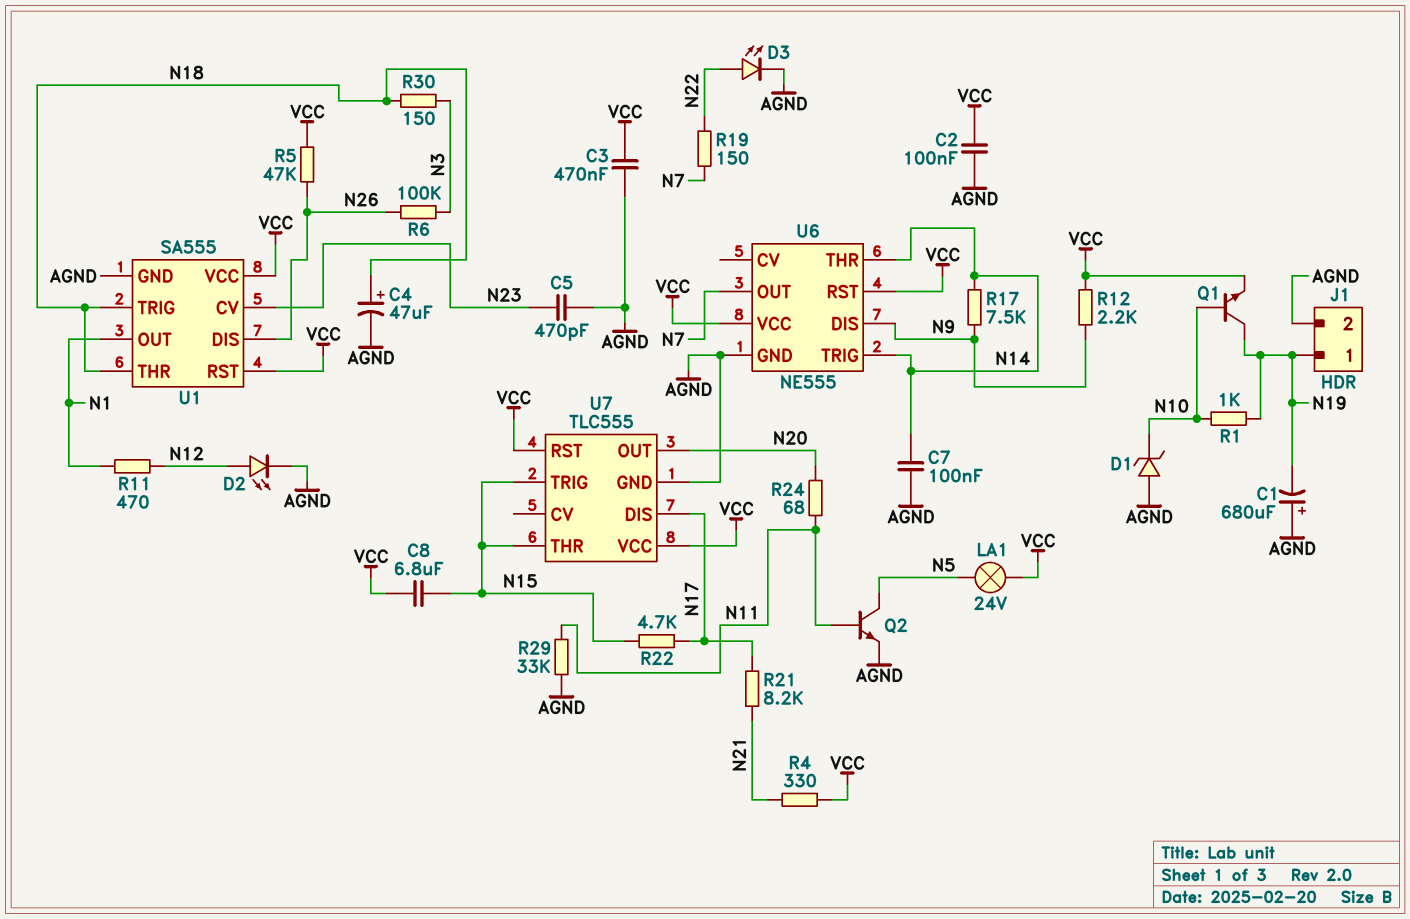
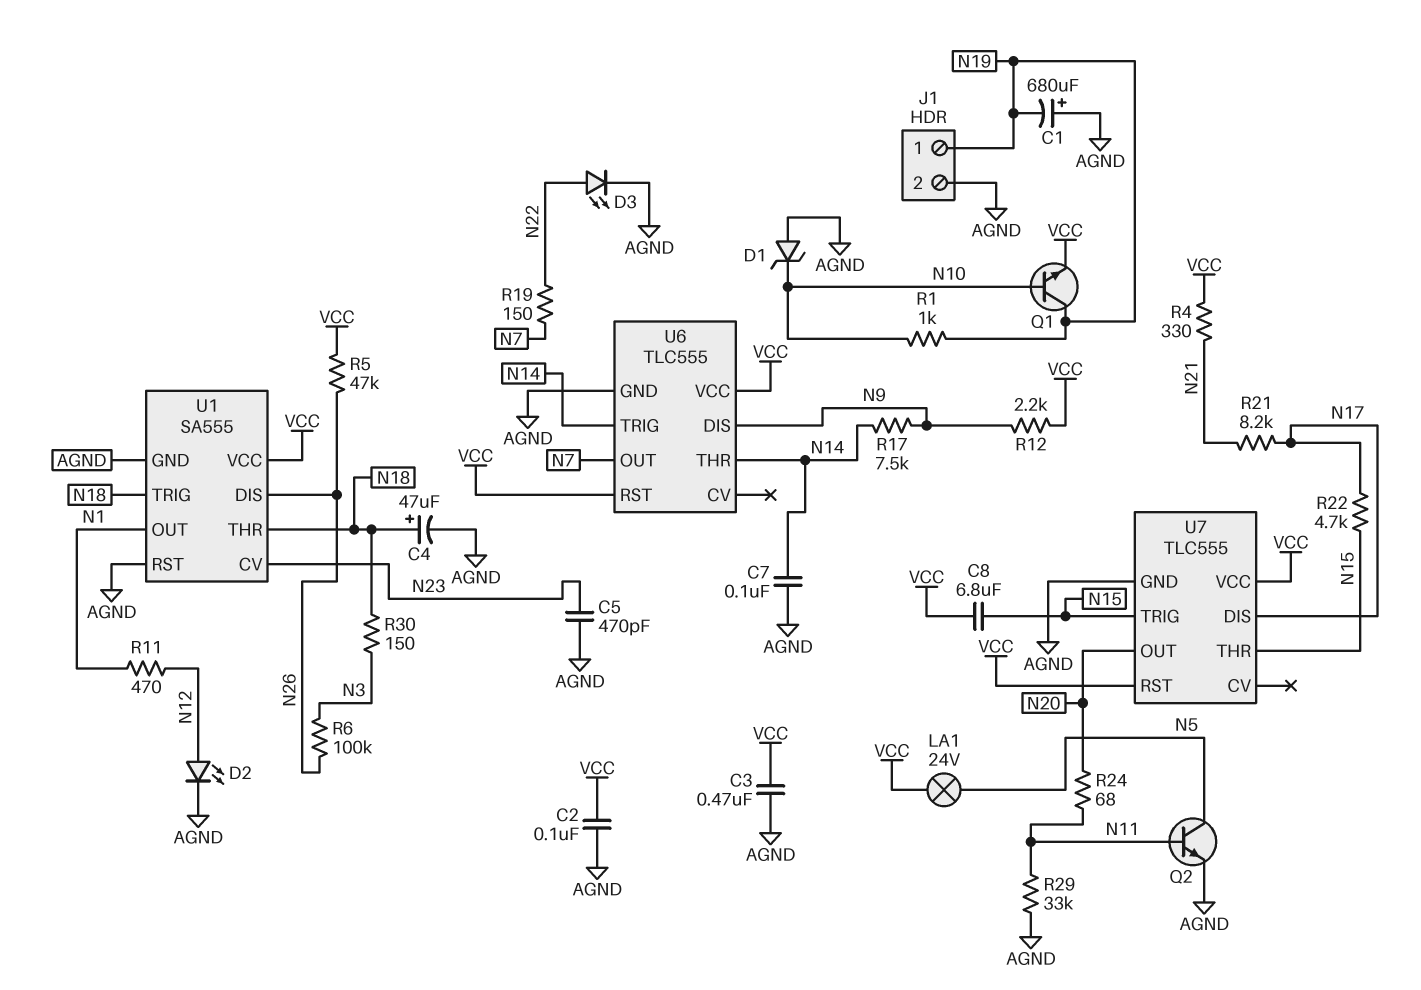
U1 pin RST: VCC -> AGND
U6: NE555 -> TLC555

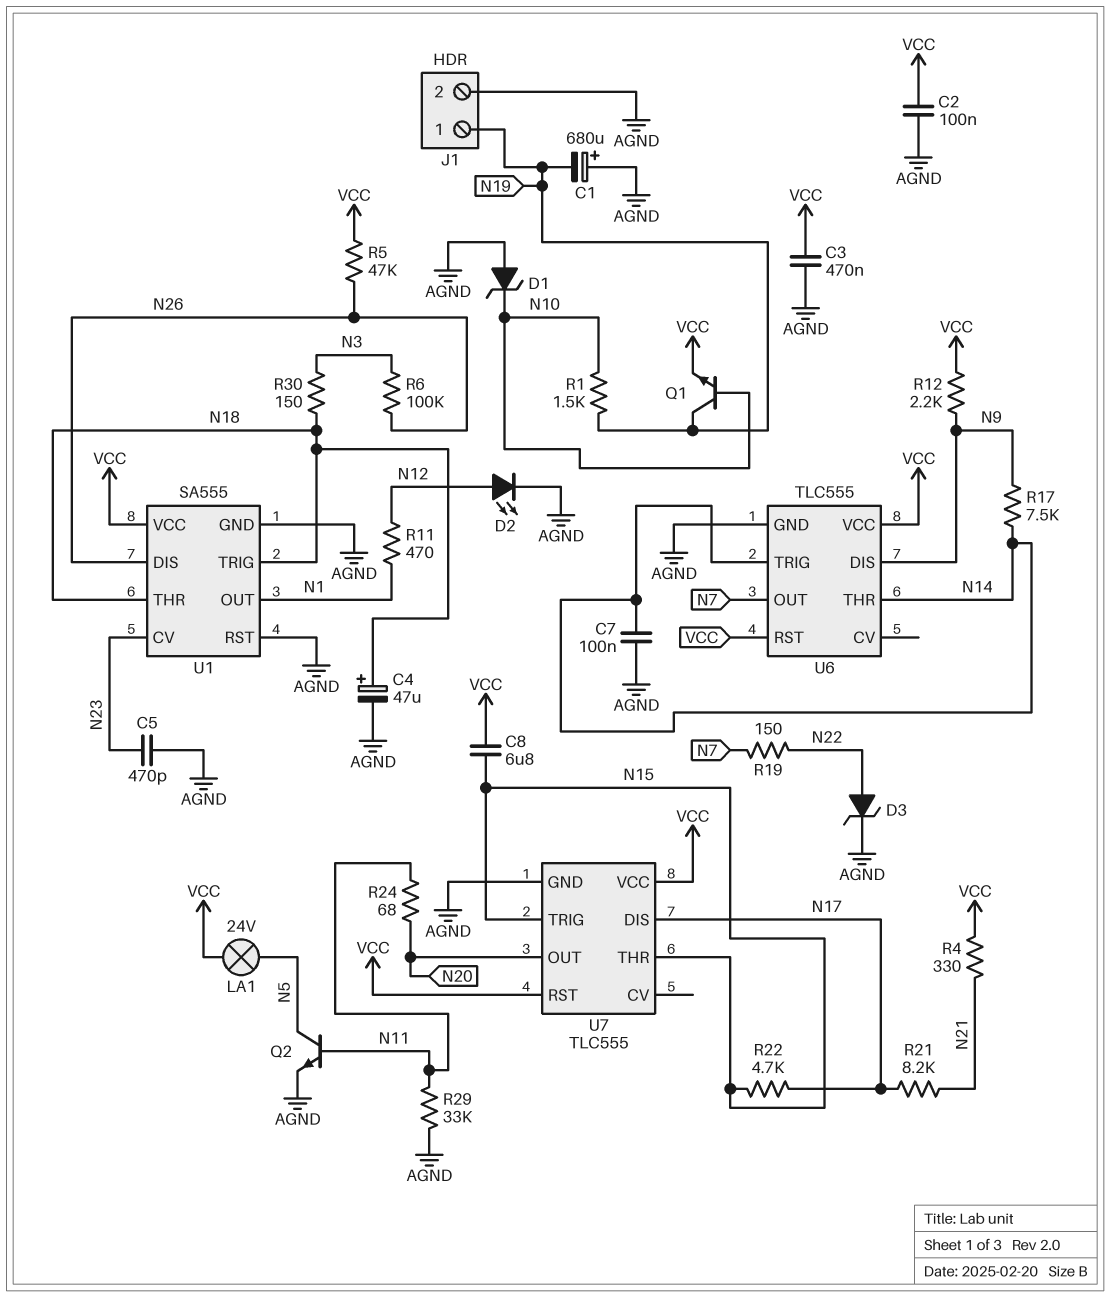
D3: LED (A N22, K AGND) -> zener (A N22, K AGND)
R1: 1k (N10, N19) -> 1.5k (N10, N19)

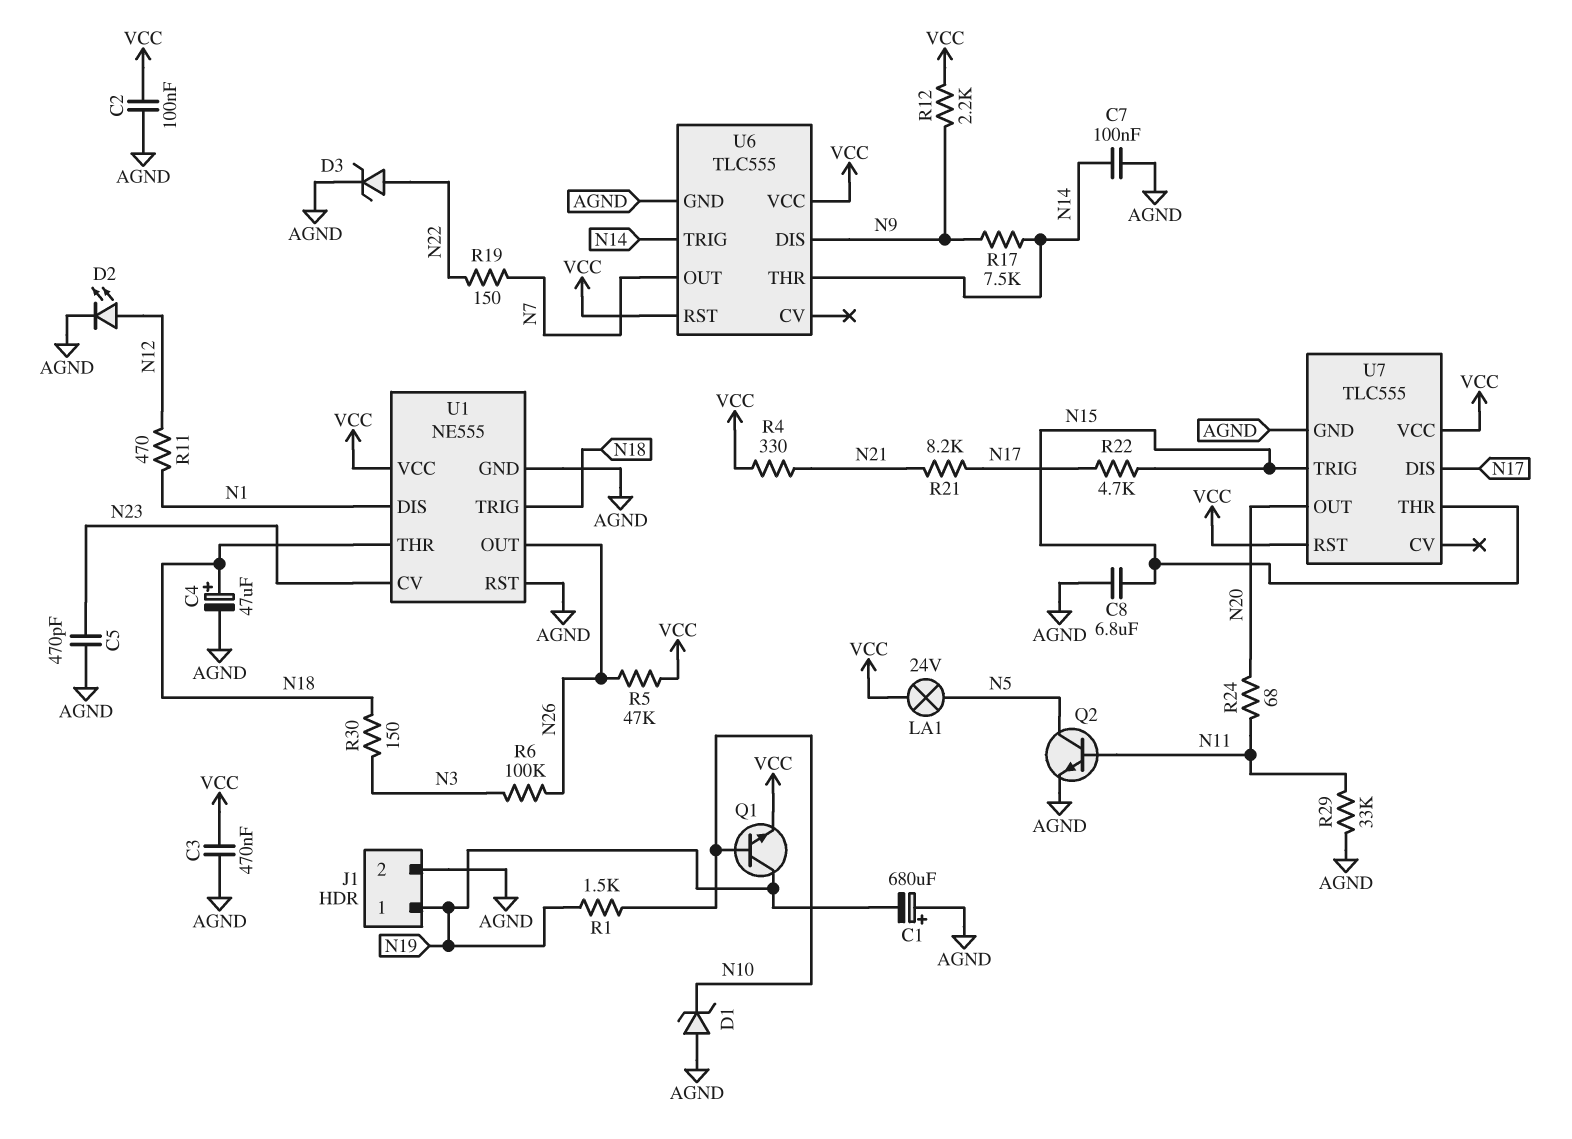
C8: 6.8uF (N15, VCC) -> 6.8uF (AGND, N15)
U1: SA555 -> NE555
U1 pin DIS: N26 -> N1
U1 pin OUT: N1 -> N26

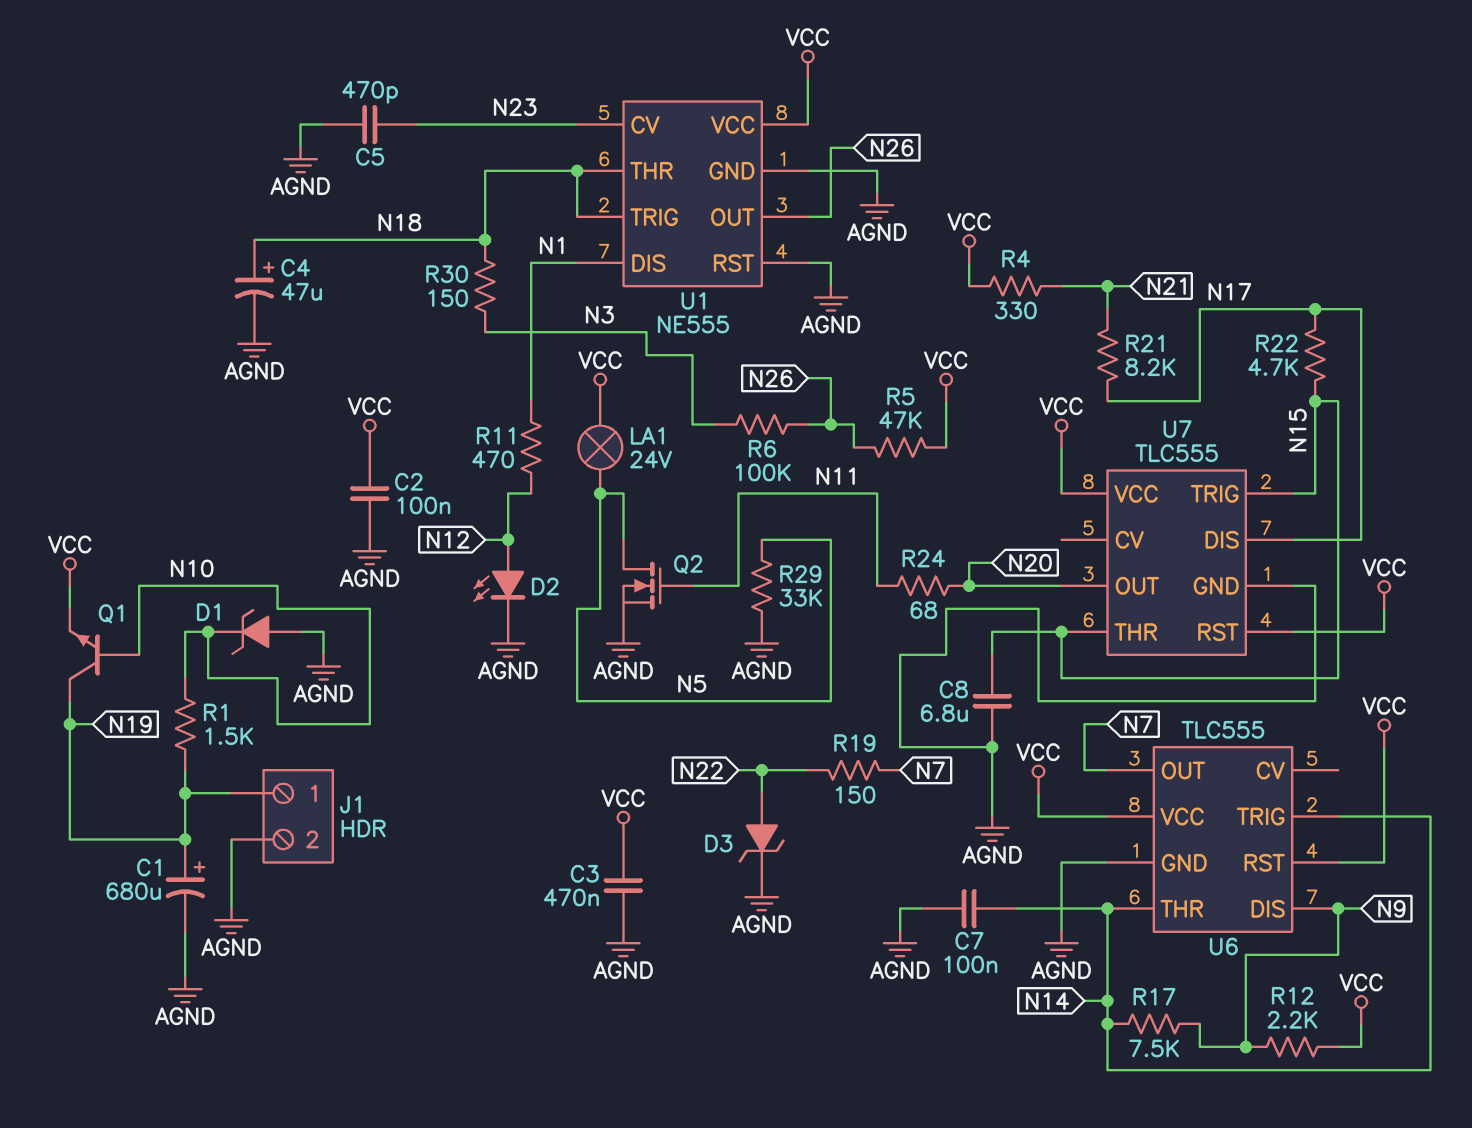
C1: 680uF (plus AGND, minus N19) -> 680uF (plus N19, minus AGND)
Q2: NPN (B N11, C N5, E AGND) -> NMOS (G N11, D N5, S AGND)
R29: 33k (AGND, N11) -> 33k (AGND, N5)

